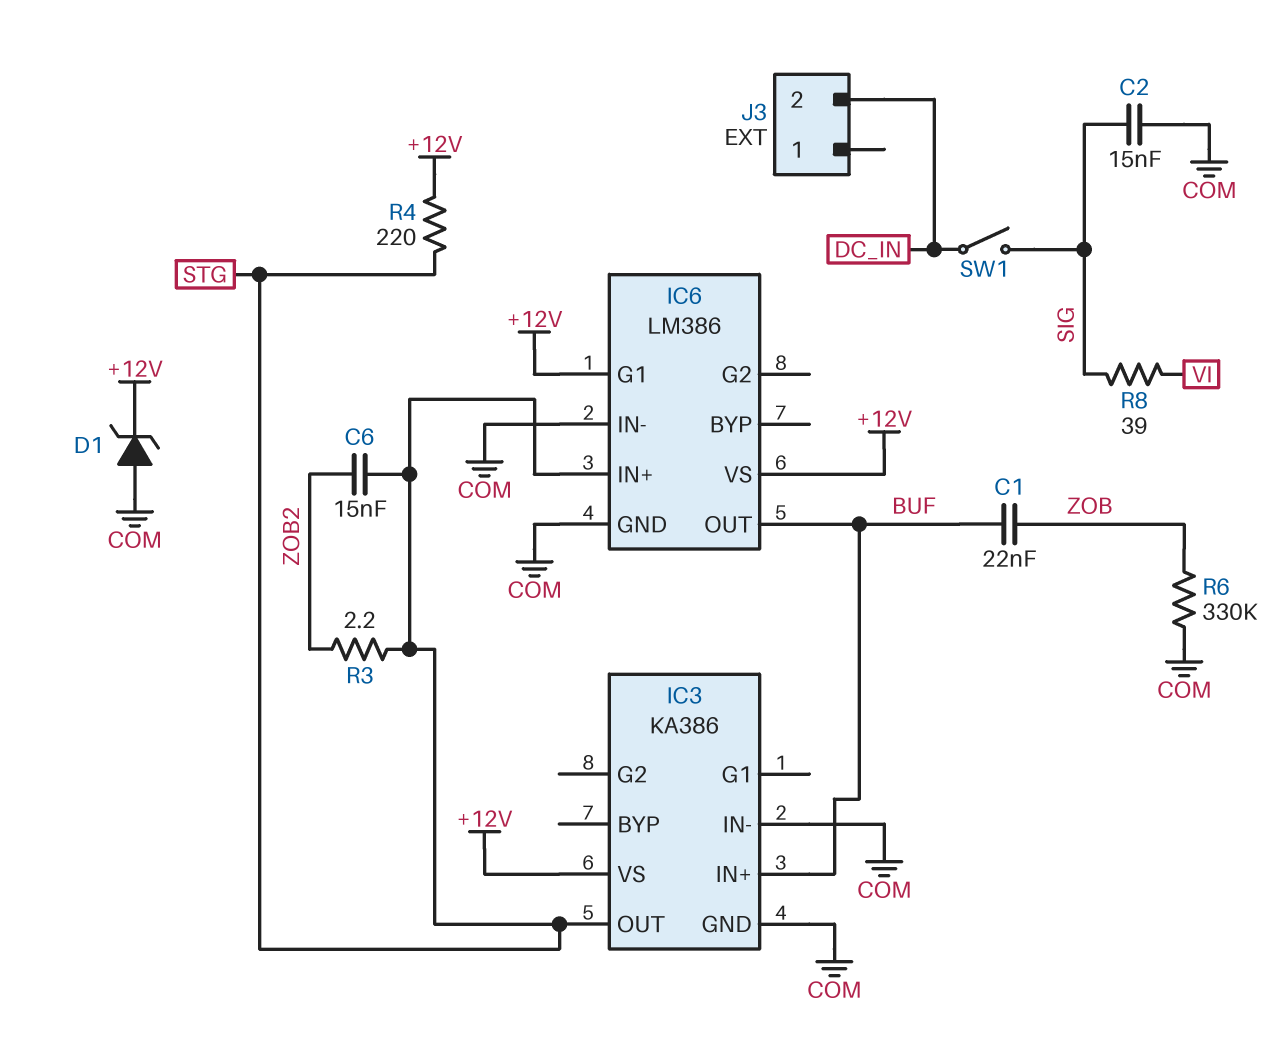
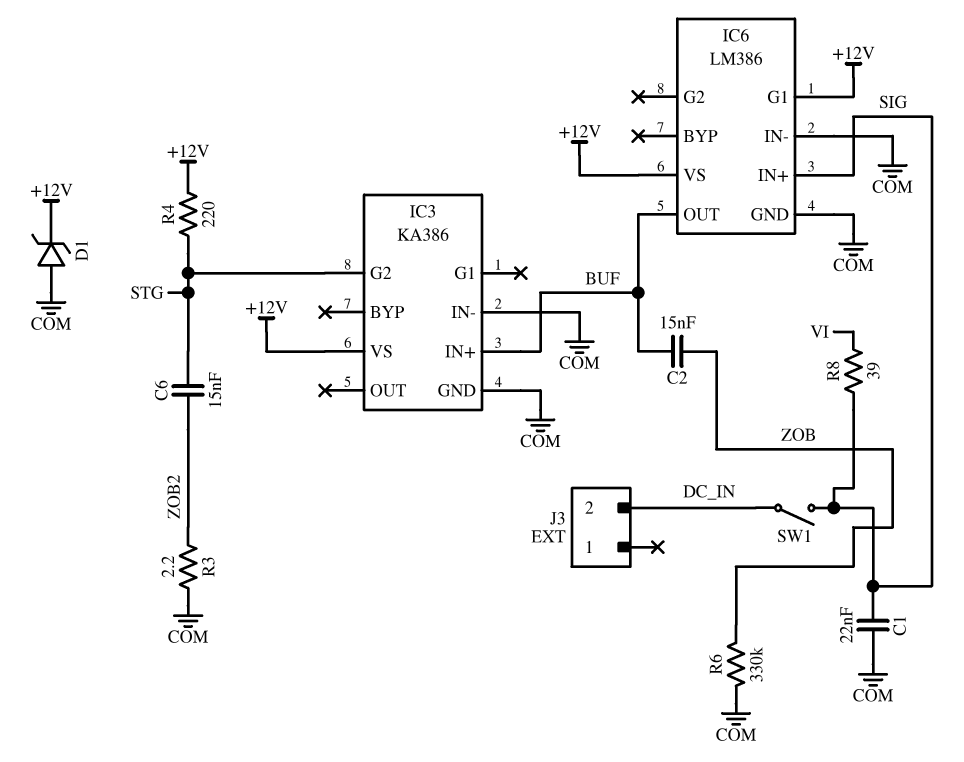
C1: 22nF (BUF, ZOB) -> 22nF (COM, SIG)
C2: 15nF (COM, SIG) -> 15nF (BUF, ZOB)
IC3 pin G2: none -> STG
IC3 pin OUT: STG -> none
IC6 pin IN+: STG -> SIG
R3: 2.2 (STG, ZOB2) -> 2.2 (COM, ZOB2)

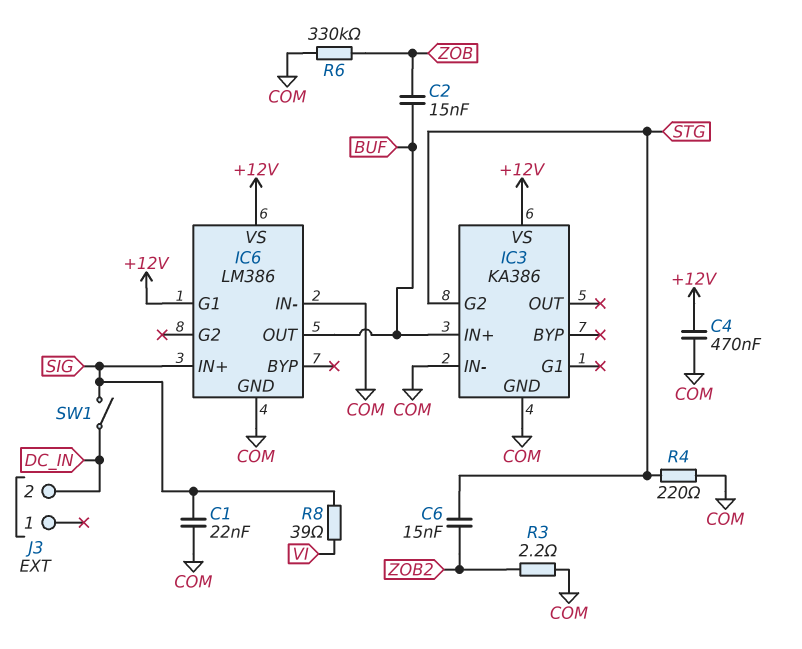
C4: none -> 470nF (+12V, COM)
D1: zener (A COM, K +12V) -> none
R4: 220 (+12V, STG) -> 220 (COM, STG)

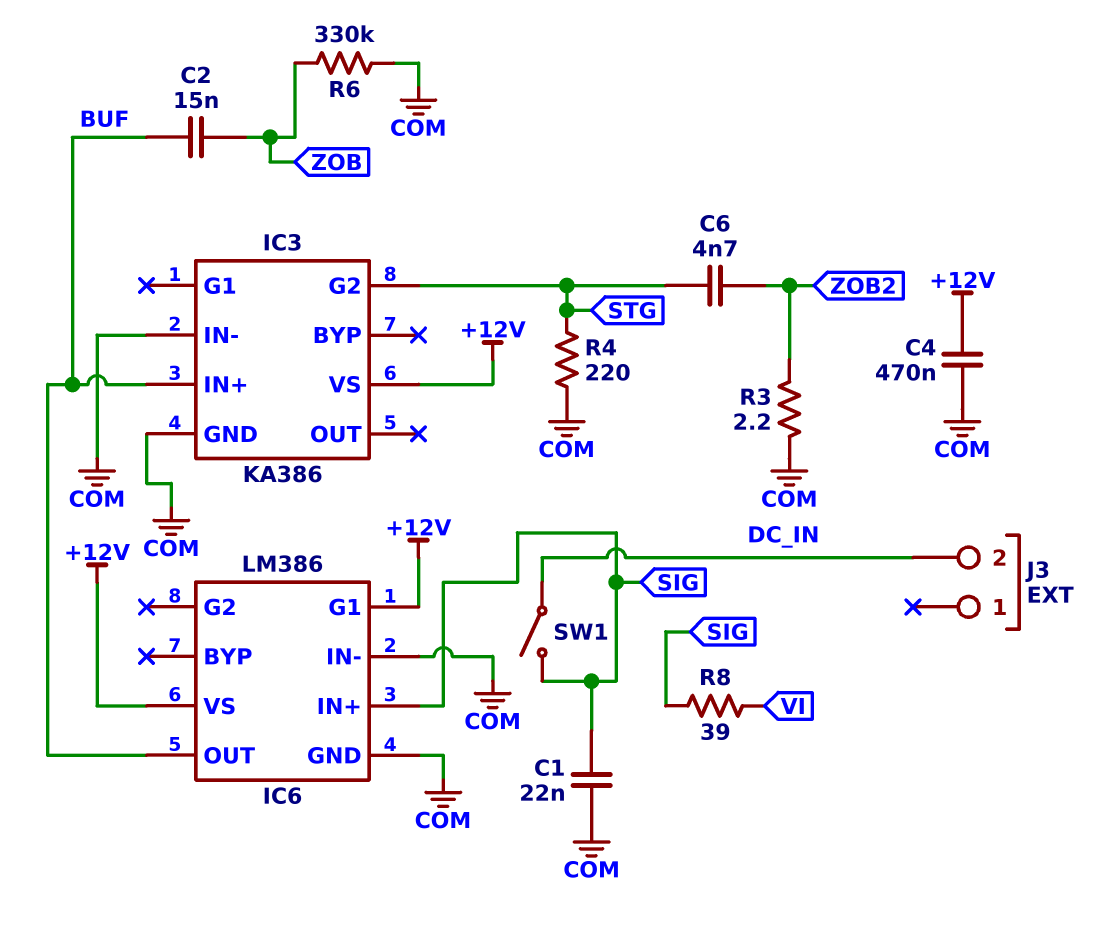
C6: 15nF (STG, ZOB2) -> 4.7nF (STG, ZOB2)

